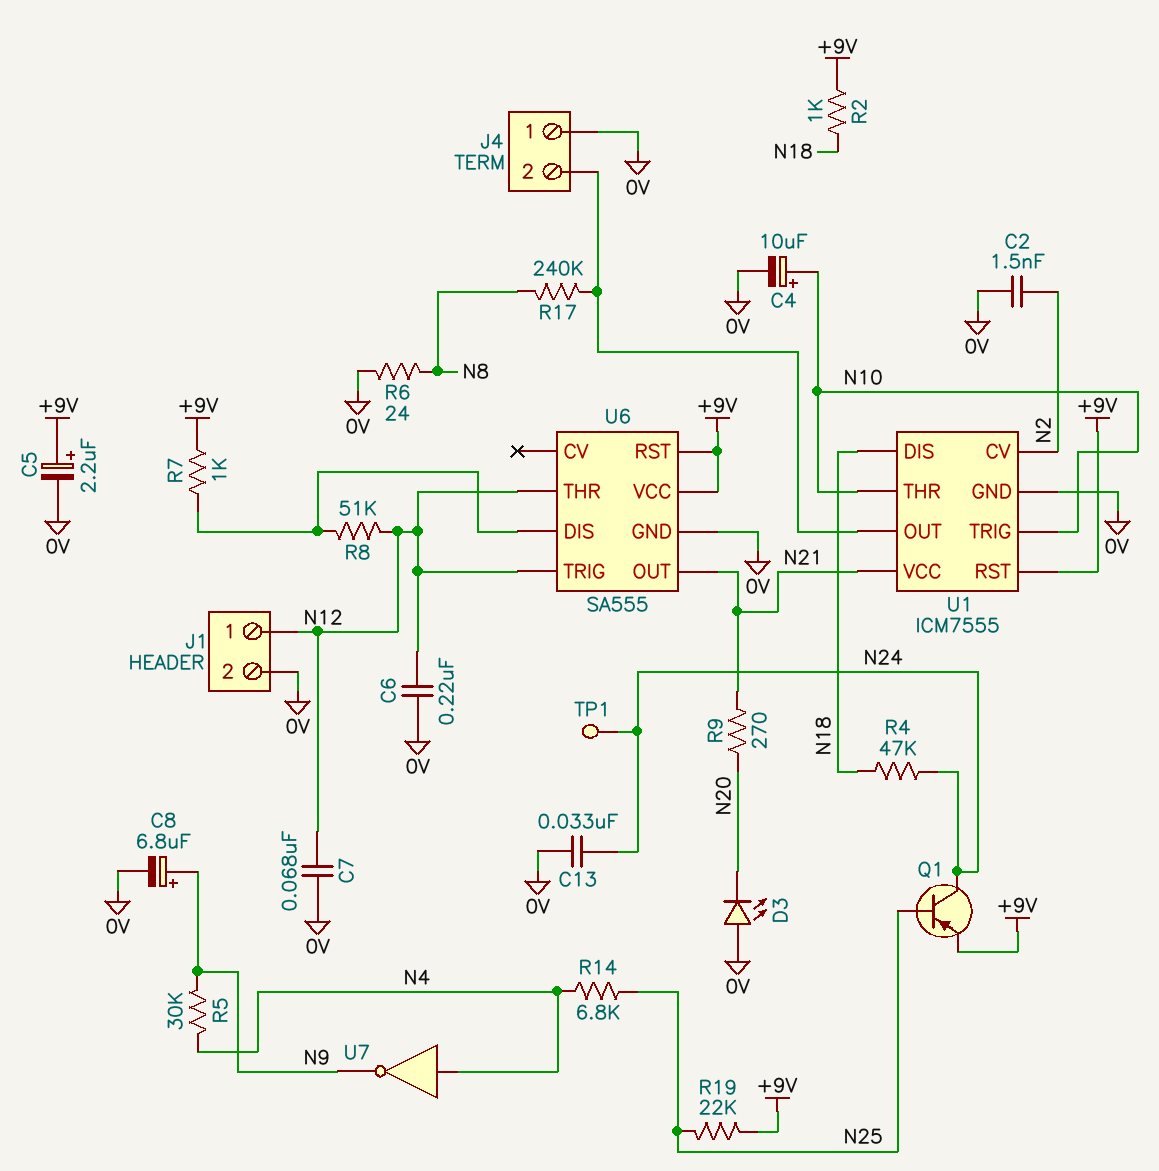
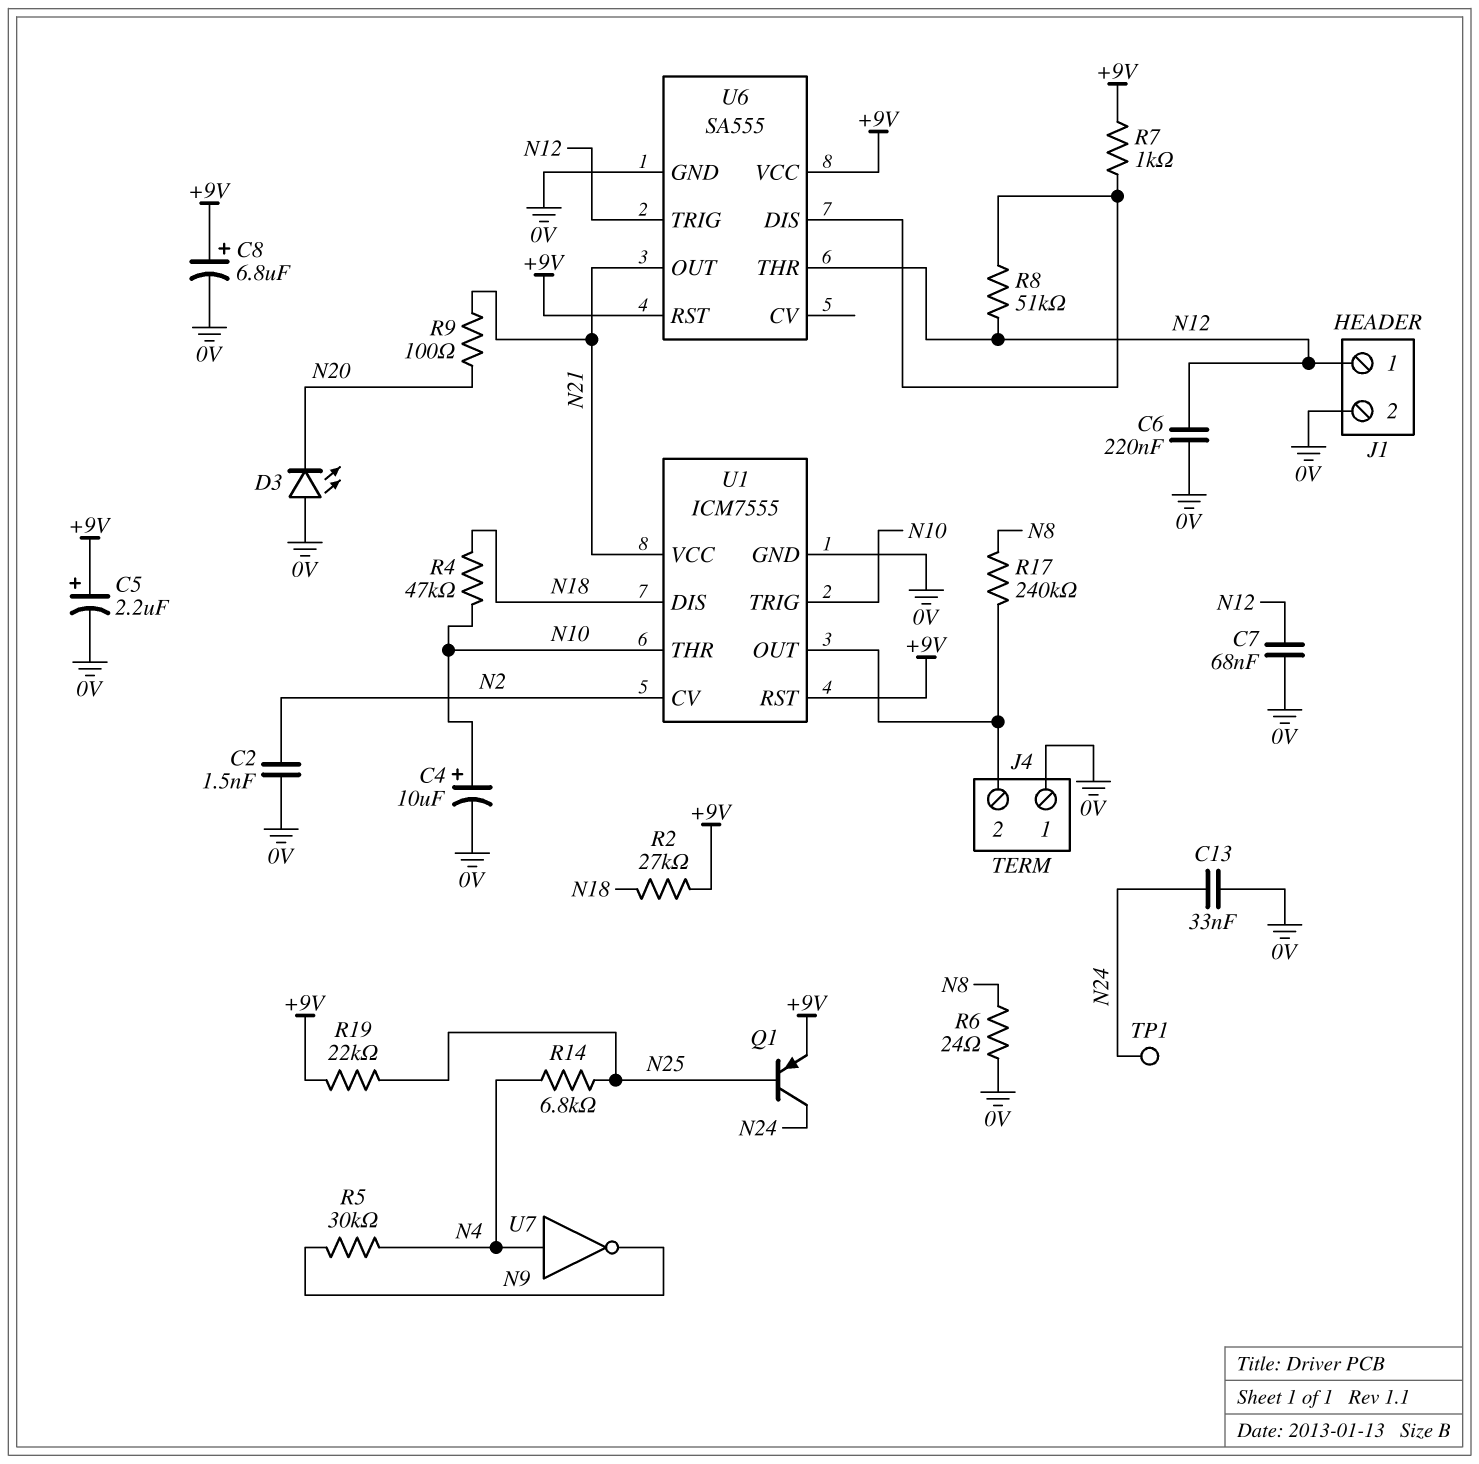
C8: 6.8uF (plus N9, minus 0V) -> 6.8uF (plus +9V, minus 0V)
R2: 1k (+9V, N18) -> 27k (+9V, N18)
R4: 47k (N18, N24) -> 47k (N10, N18)
R9: 270 (N20, N21) -> 100 (N20, N21)

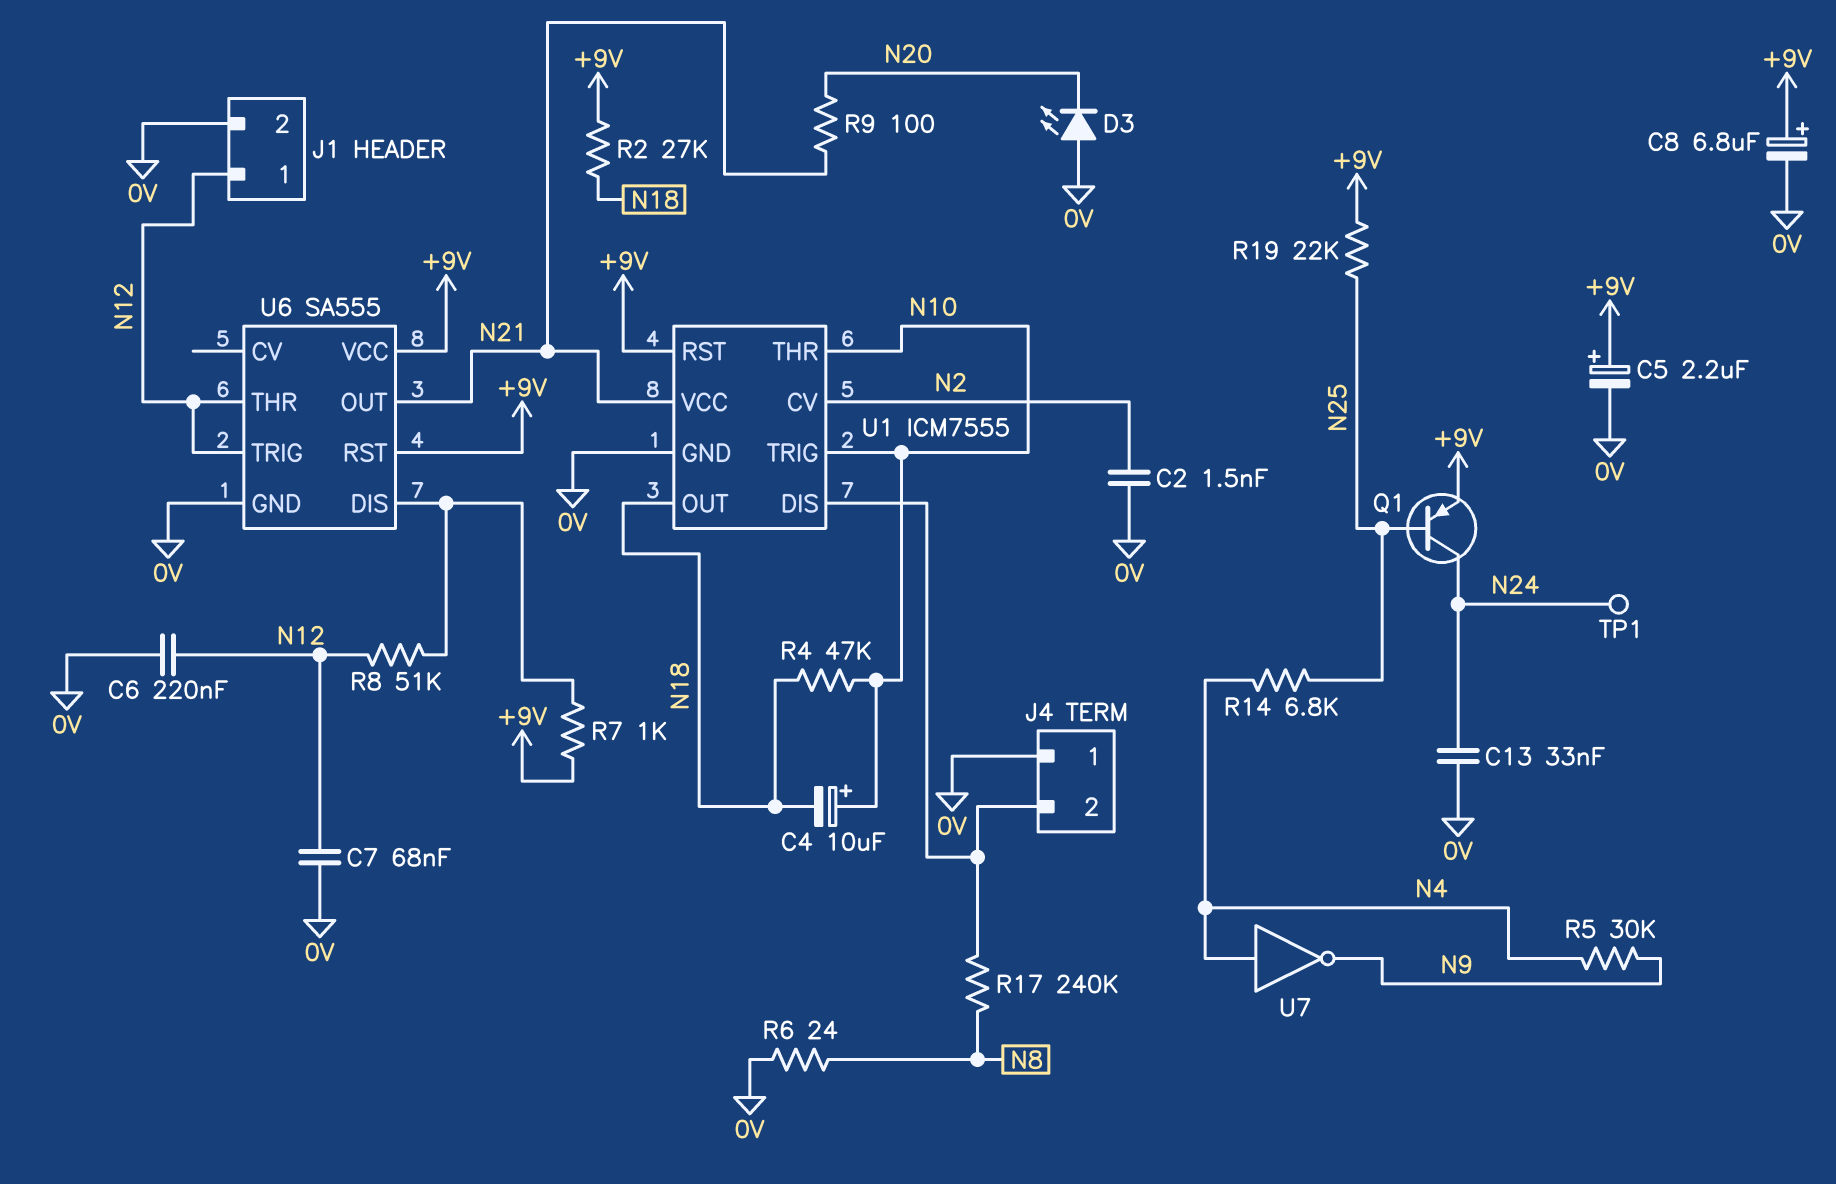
C4: 10uF (plus N10, minus 0V) -> 10uF (plus N10, minus N18)
U1 pin DIS: N18 -> J4/2
U1 pin OUT: J4/2 -> N18

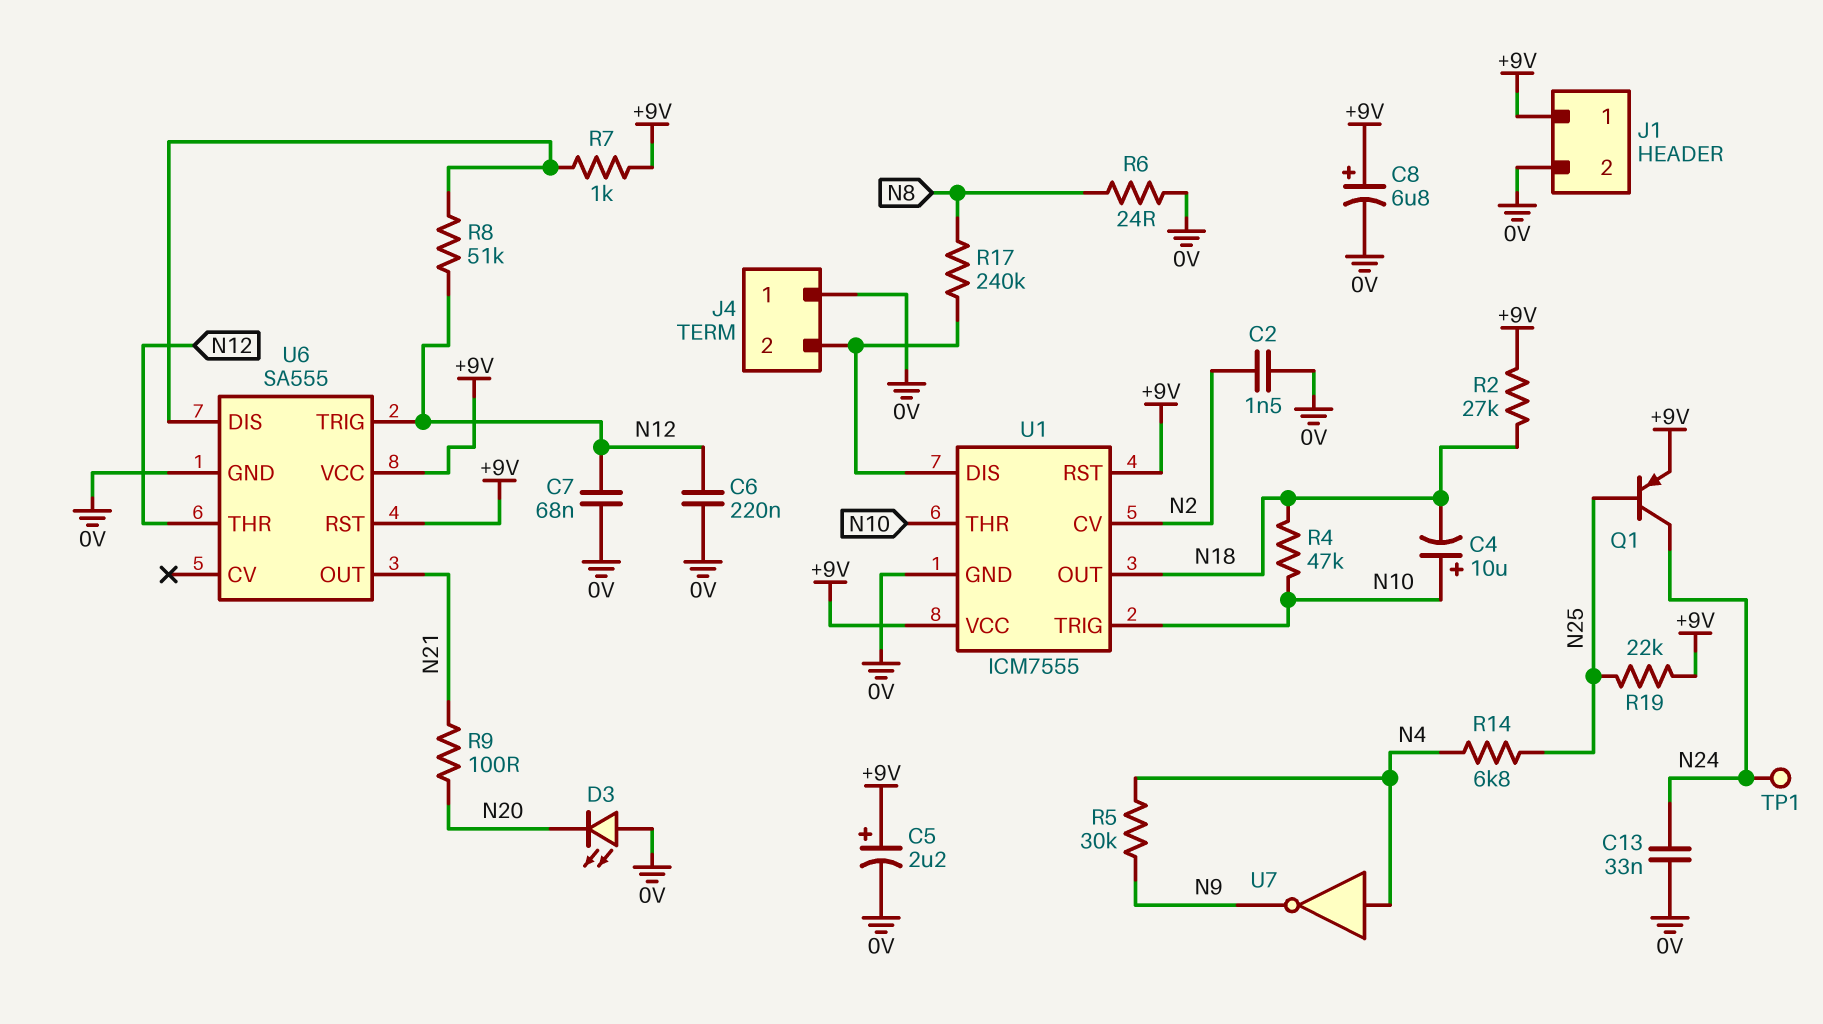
J1 pin 1: N12 -> +9V
U1 pin VCC: N21 -> +9V

